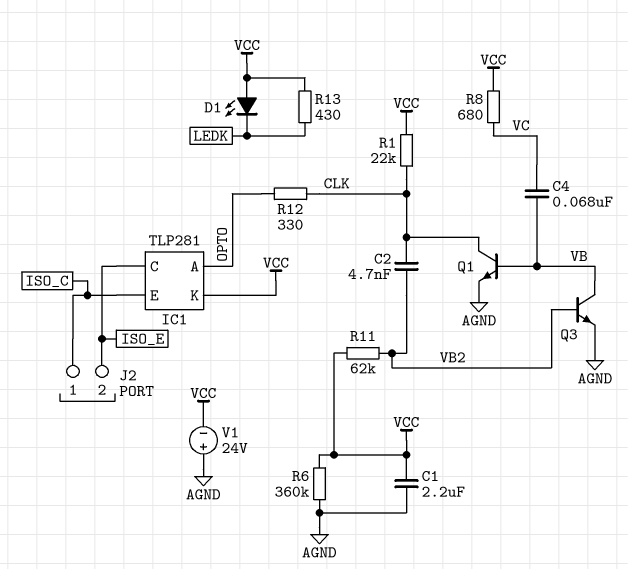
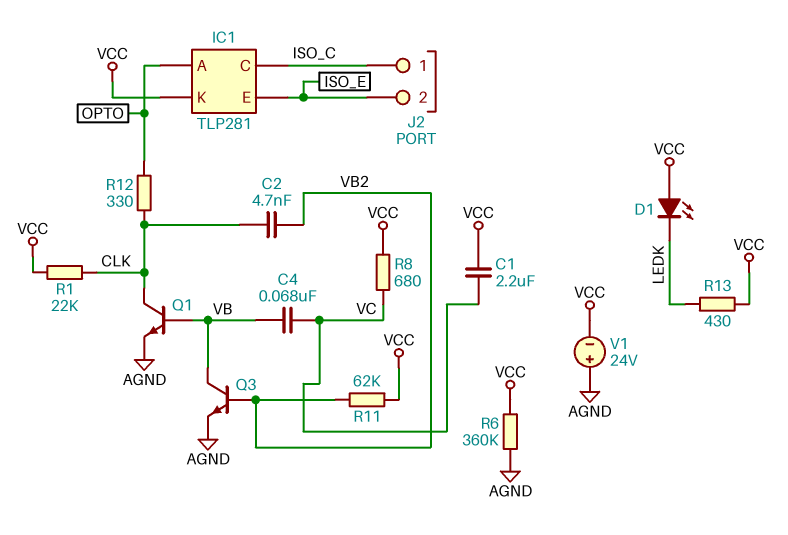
C1: 2.2uF (AGND, VCC) -> 2.2uF (VC, VCC)
IC1 pin C: ISO_E -> ISO_C
IC1 pin E: ISO_C -> ISO_E

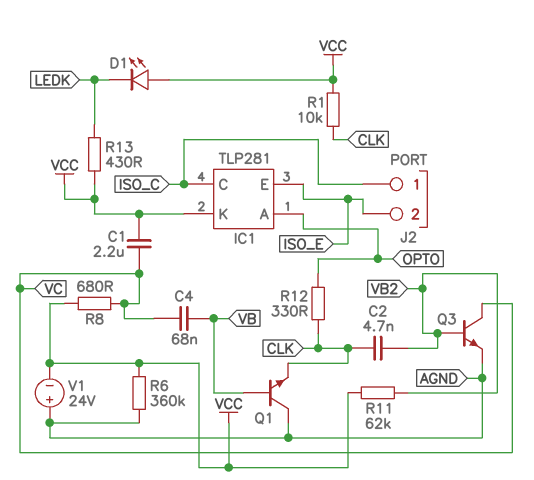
Q1: NPN (B VB, C CLK, E AGND) -> NPN (B VB, C AGND, E CLK)
Q3: NPN (B VB2, C VB, E AGND) -> NPN (B VB2, C VC, E AGND)
R1: 22k (CLK, VCC) -> 10k (CLK, VCC)

